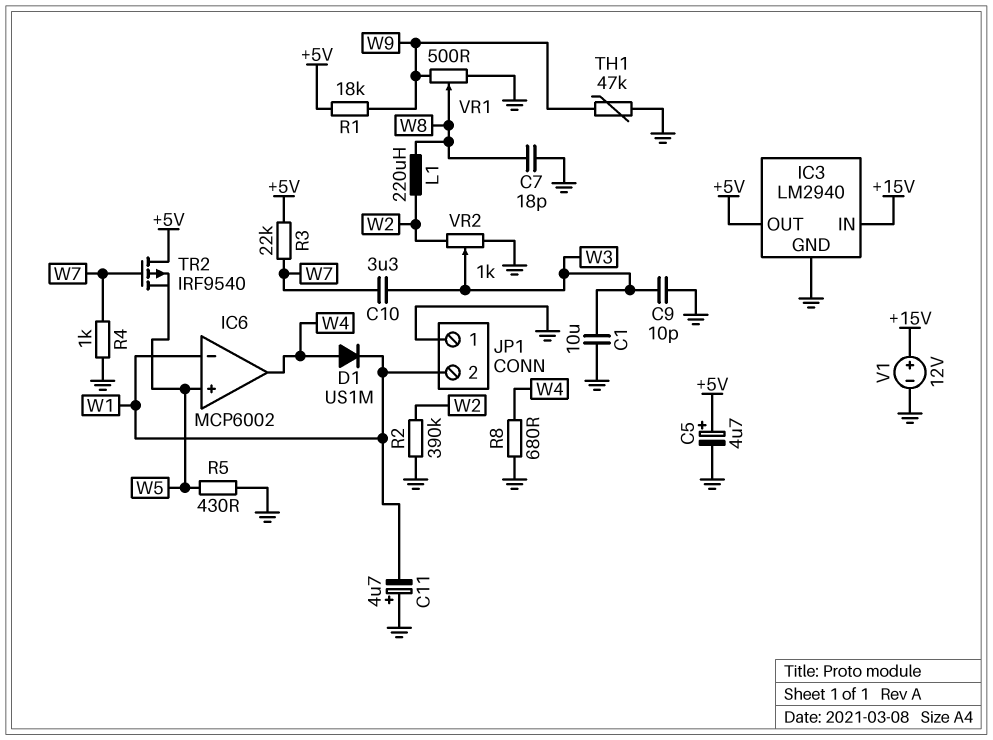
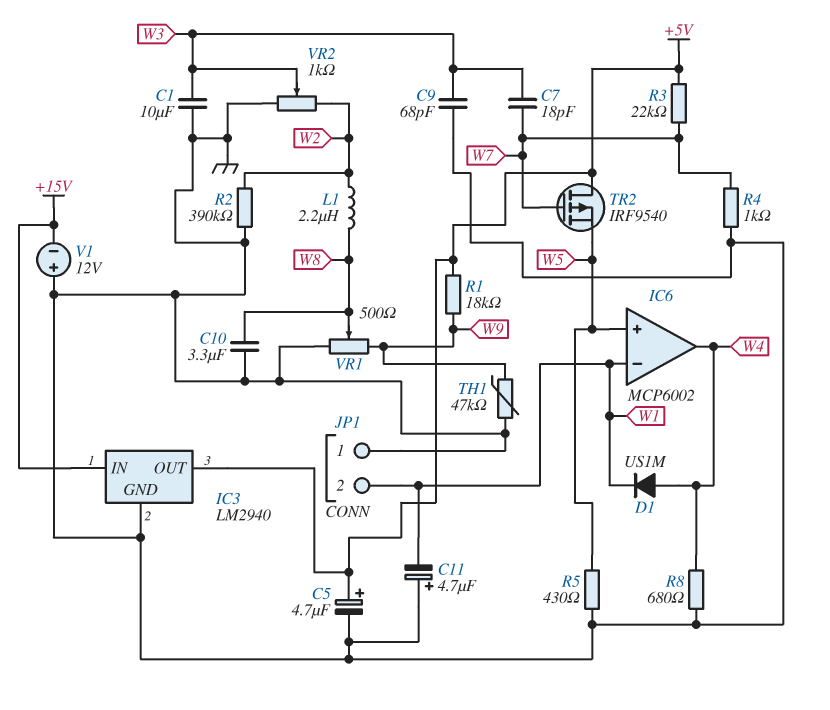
C7: 18pF (GND, W8) -> 18pF (W3, W7)
C9: 10pF (GND, W3) -> 68pF (GND, W3)
C10: 3.3uF (W3, W7) -> 3.3uF (GND, W8)
L1: 220uH (W2, W8) -> 2.2uH (W2, W8)
V1: 12V (plus +15V, minus GND) -> 12V (plus GND, minus +15V)

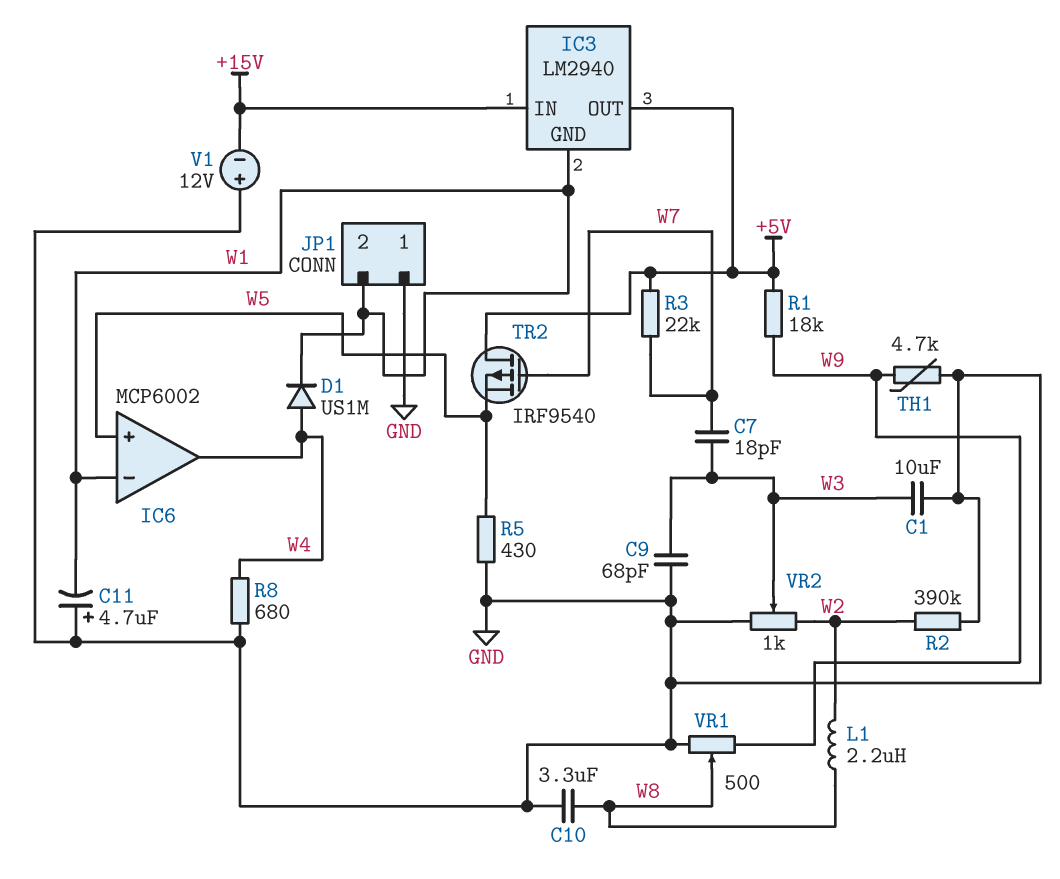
C5: 4.7uF (plus +5V, minus GND) -> none
IC3 pin GND: GND -> W1
R4: 1k (GND, W7) -> none
TH1: 47k (GND, W9) -> 4.7k (GND, W9)

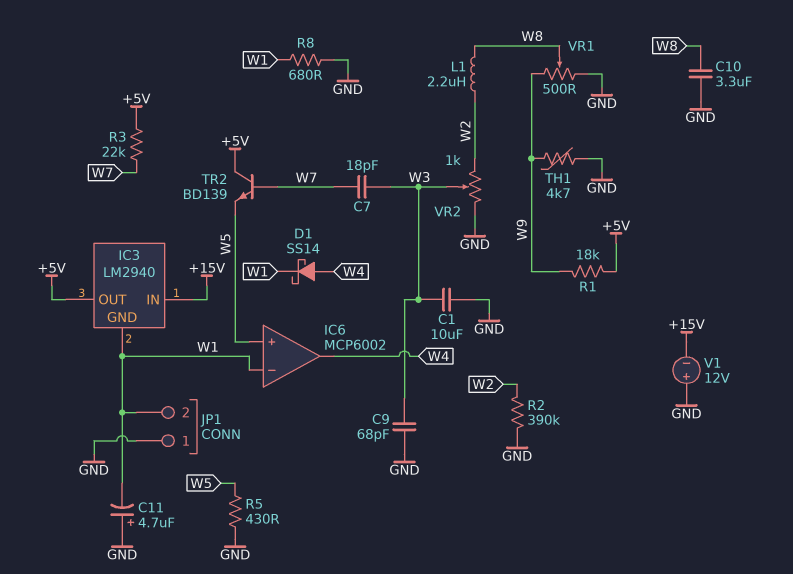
D1: diode US1M (A W4, K W1) -> schottky SS14 (A W4, K W1)
R8: 680 (GND, W4) -> 680 (GND, W1)
TR2: PMOS IRF9540 (G W7, D +5V, S W5) -> NPN BD139 (B W7, C +5V, E W5)

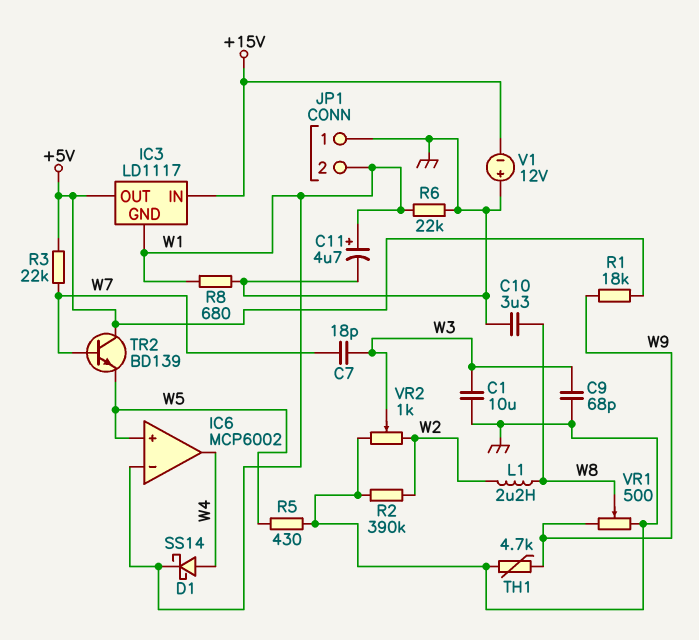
C11: 4.7uF (plus GND, minus W1) -> 4.7uF (plus W1, minus GND)
IC3: LM2940 -> LD1117
R6: none -> 22k (GND, W1)

